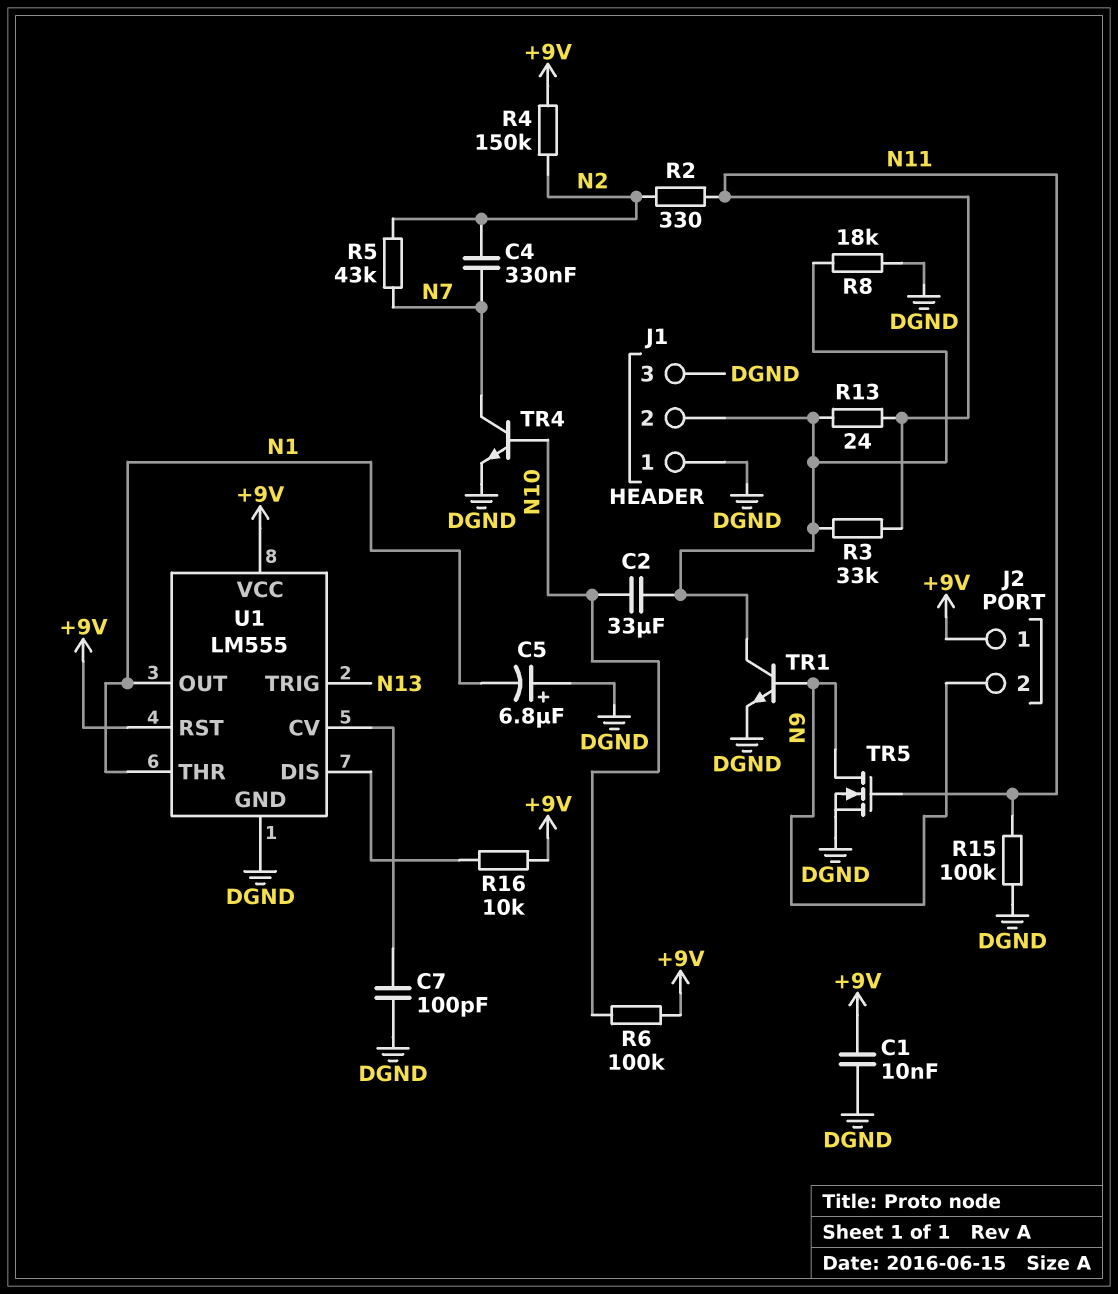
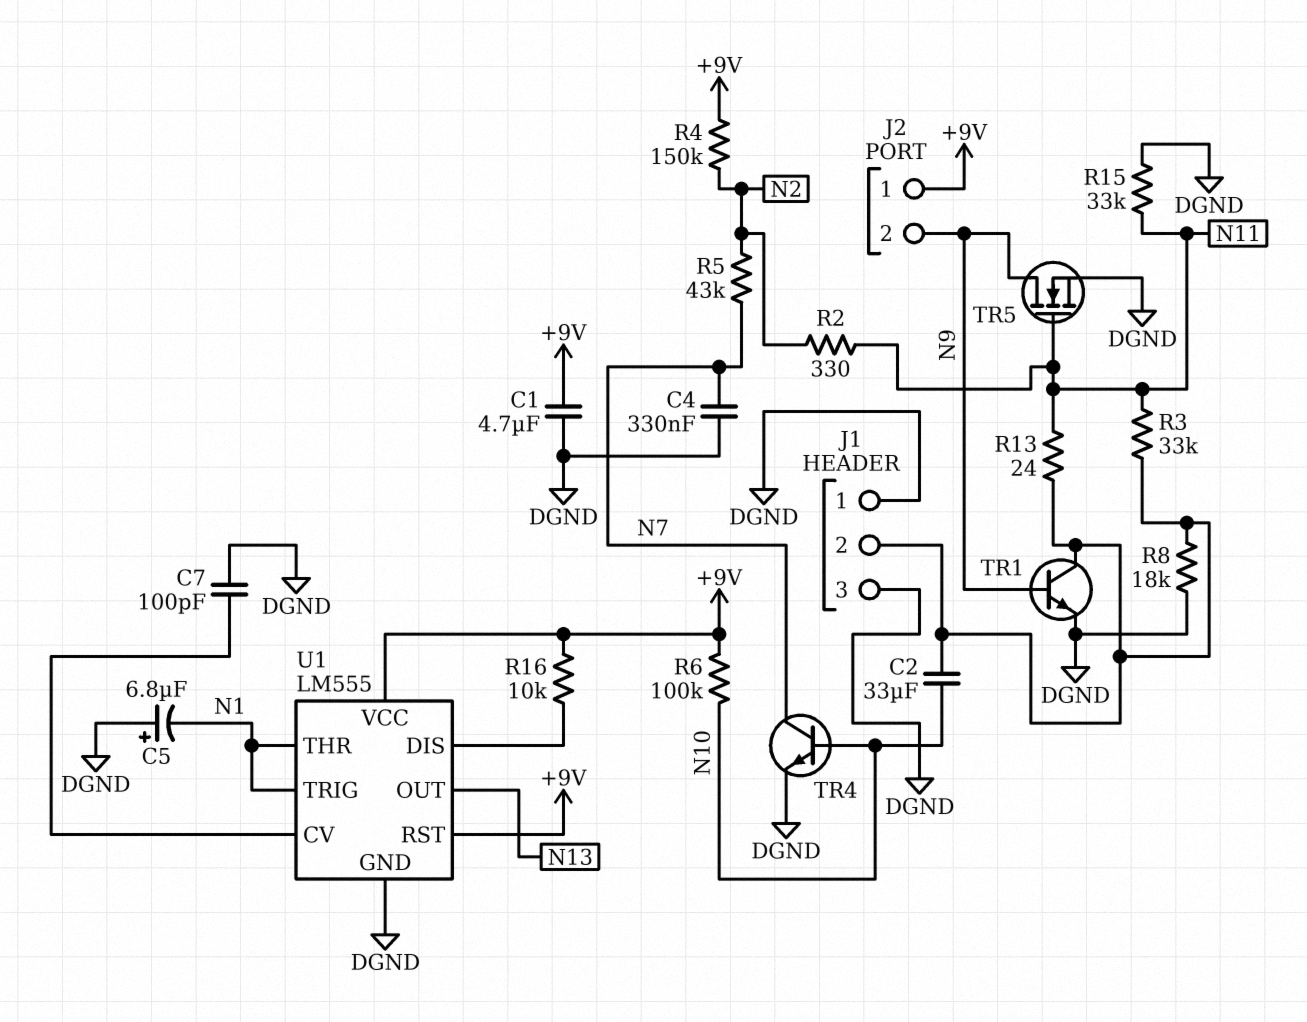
C1: 10nF (+9V, DGND) -> 4.7uF (+9V, DGND)
C4: 330nF (N2, N7) -> 330nF (DGND, N7)
R15: 100k (DGND, N11) -> 33k (DGND, N11)
U1 pin OUT: N1 -> N13
U1 pin TRIG: N13 -> N1

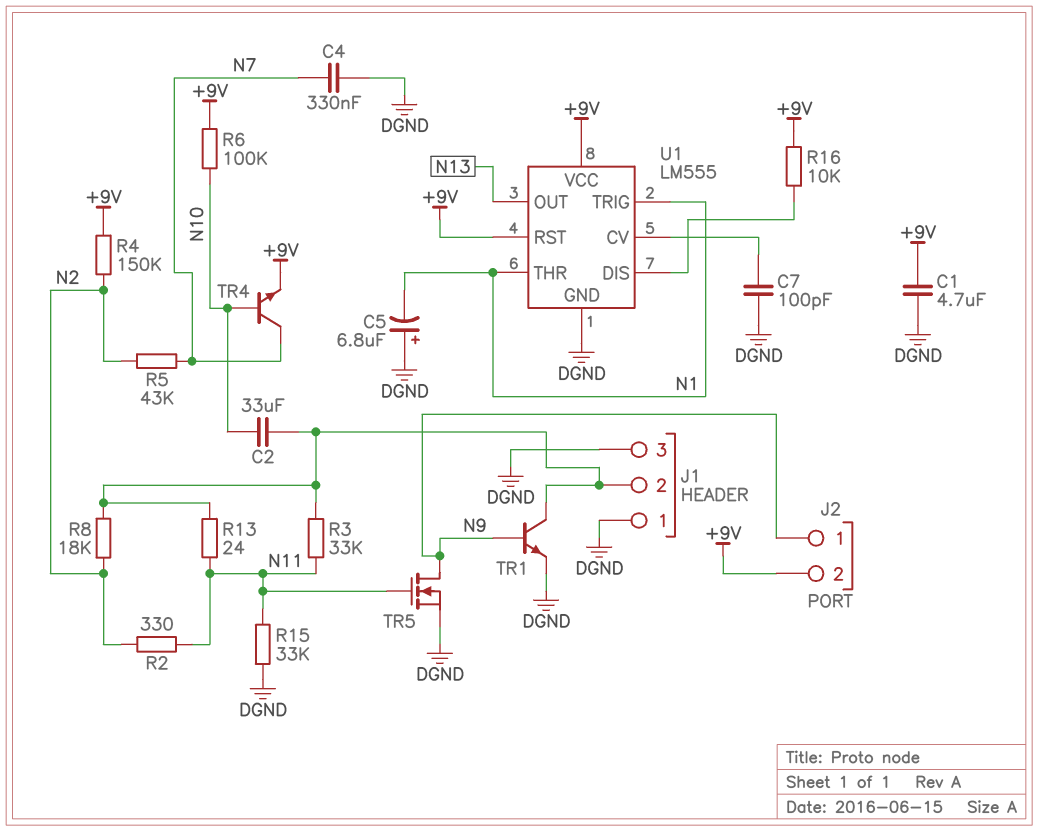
J2 pin 1: +9V -> N9
J2 pin 2: N9 -> +9V
R8: 18k (DGND, J1/2) -> 18k (J1/2, N2)
TR4: NPN (B N10, C N7, E DGND) -> NPN (B N10, C N7, E +9V)

